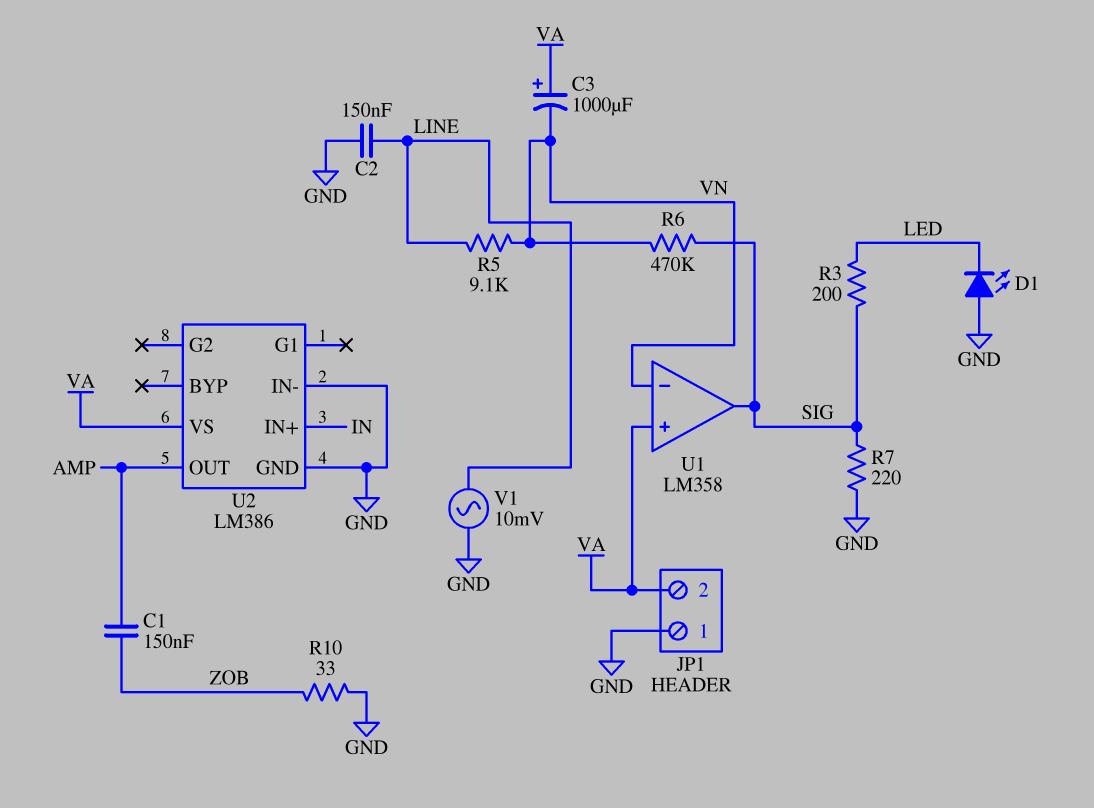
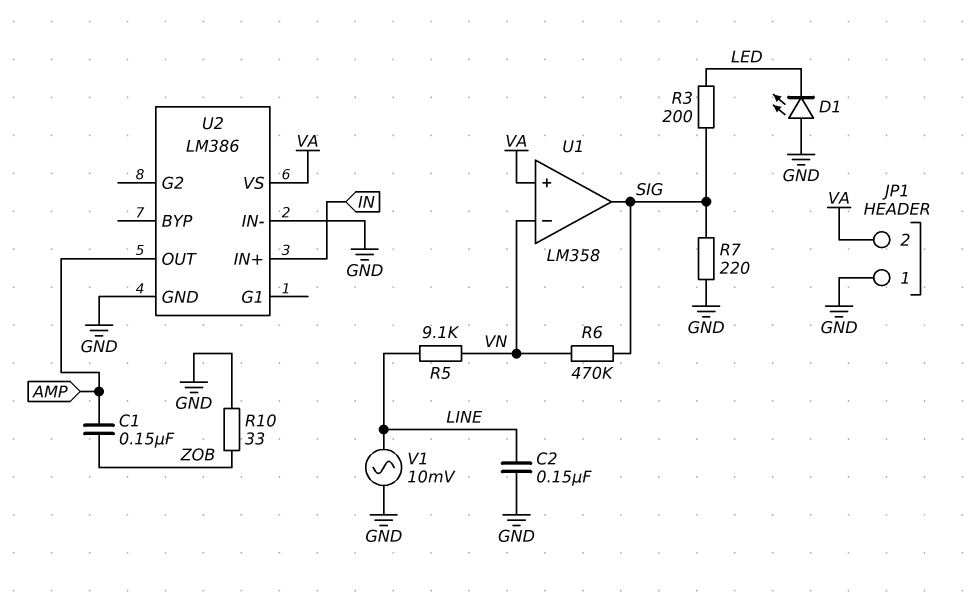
C3: 1000uF (plus VA, minus VN) -> none

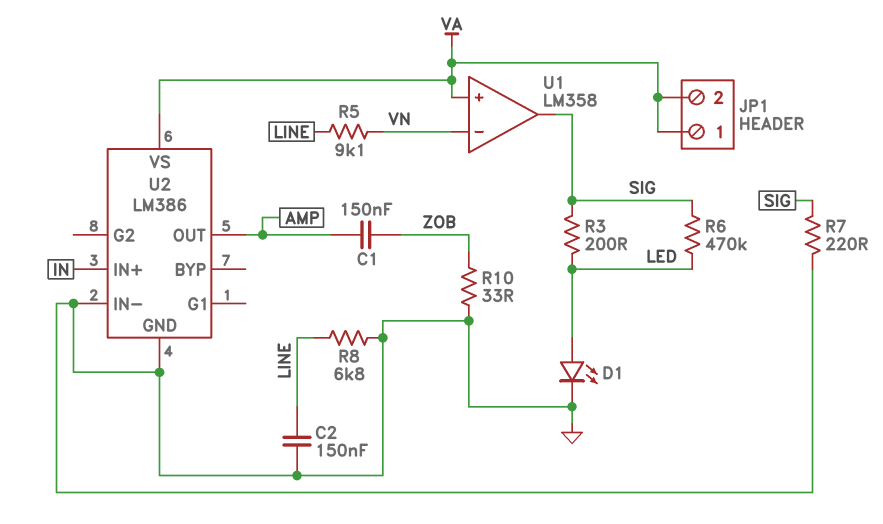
D1: LED (A GND, K LED) -> LED (A LED, K GND)
JP1 pin 1: GND -> VA
R6: 470k (SIG, VN) -> 470k (LED, SIG)
R8: none -> 6.8k (GND, LINE)
V1: AC 10mV (GND, LINE) -> none

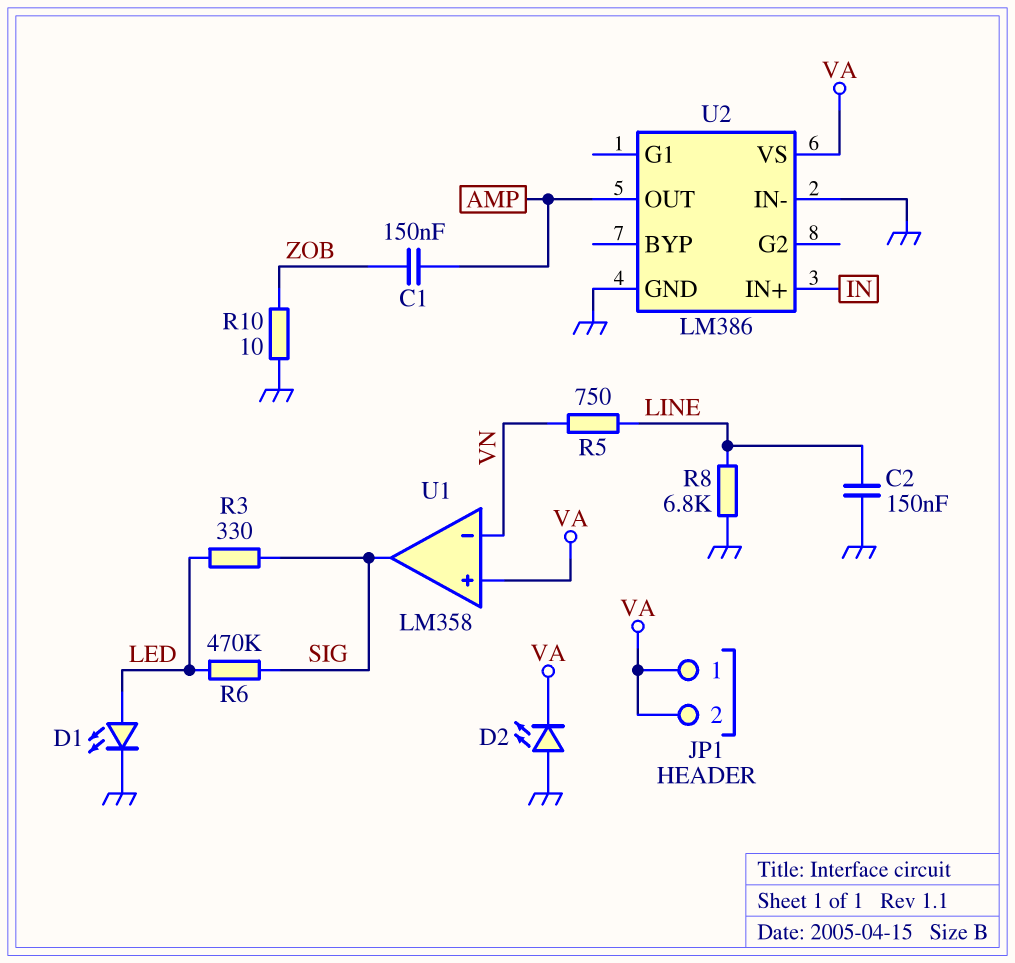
D2: none -> LED (A GND, K VA)
R3: 200 (LED, SIG) -> 330 (LED, SIG)
R5: 9.1k (LINE, VN) -> 750 (LINE, VN)
R7: 220 (GND, SIG) -> none
R10: 33 (GND, ZOB) -> 10 (GND, ZOB)

